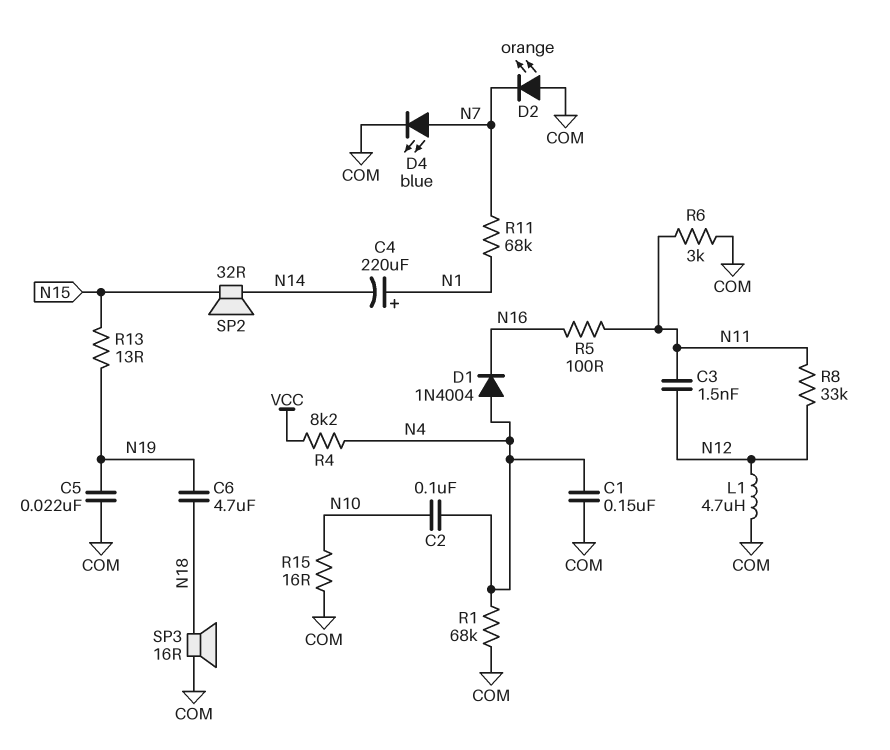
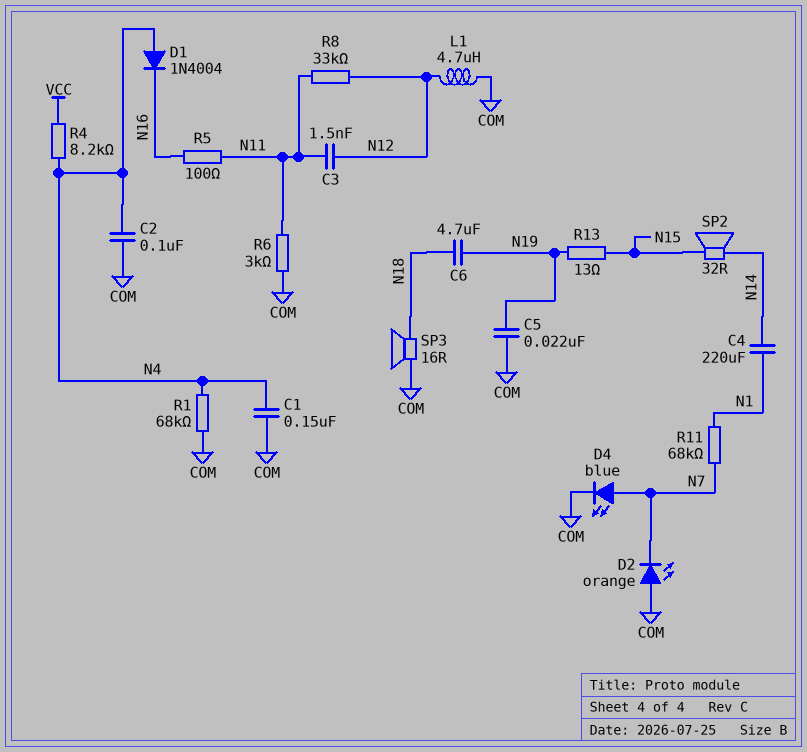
C2: 100nF (N4, N10) -> 100nF (COM, N4)
C4: 220uF (plus N1, minus N14) -> 220uF (N1, N14)
R15: 16 (COM, N10) -> none

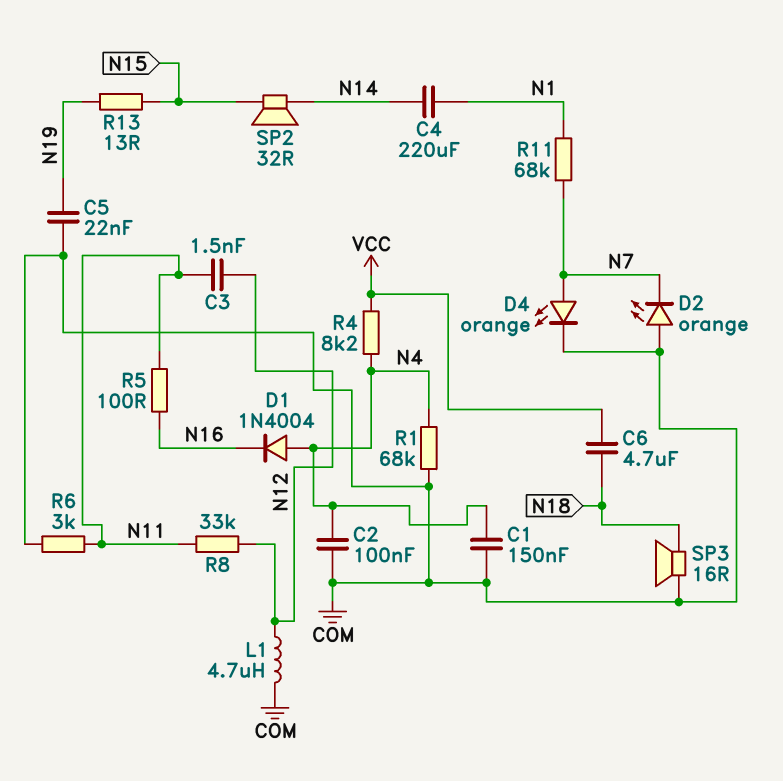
C6: 4.7uF (N18, N19) -> 4.7uF (N18, VCC)
D4: LED blue (A N7, K COM) -> LED orange (A N7, K COM)

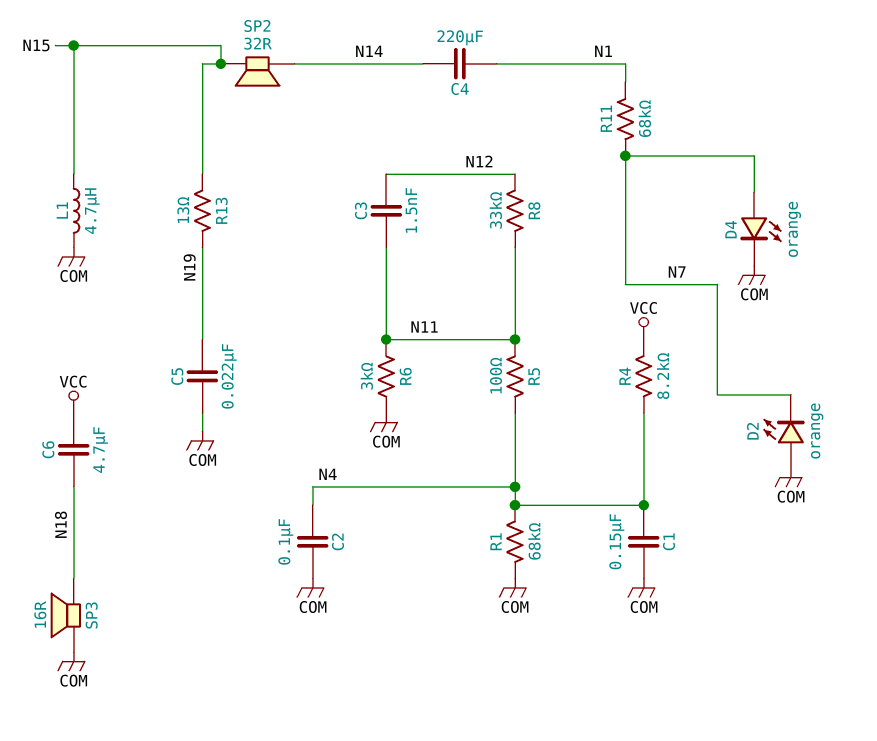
D1: diode 1N4004 (A N4, K N16) -> none
L1: 4.7uH (COM, N12) -> 4.7uH (COM, N15)
R5: 100 (N11, N16) -> 100 (N4, N11)

